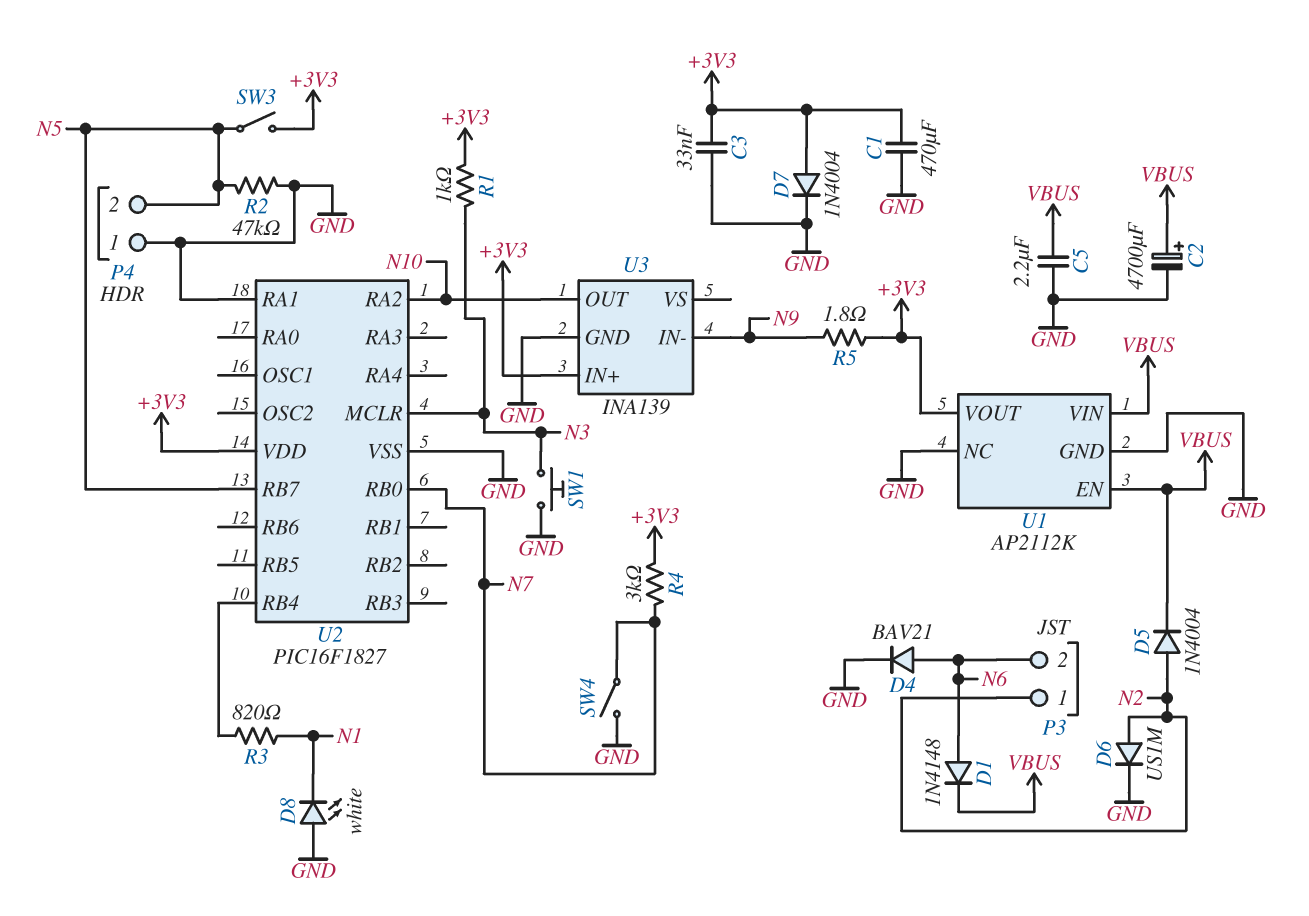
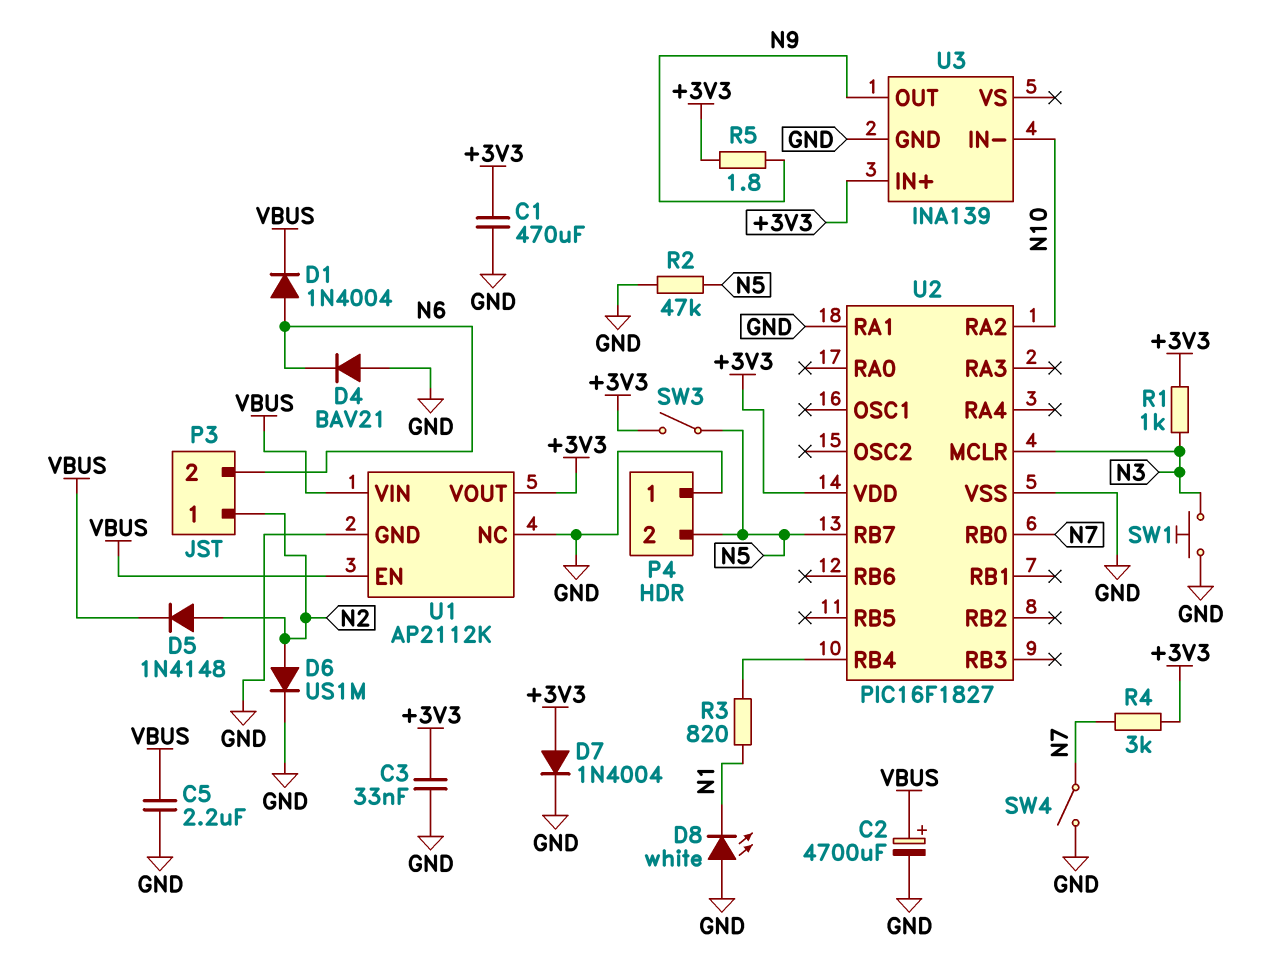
D1: diode 1N4148 (A N6, K VBUS) -> diode 1N4004 (A N6, K VBUS)
D4: diode BAV21 (A N6, K GND) -> diode BAV21 (A GND, K N6)
D5: diode 1N4004 (A N2, K VBUS) -> diode 1N4148 (A N2, K VBUS)
U3 pin IN-: N9 -> N10
U3 pin OUT: N10 -> N9

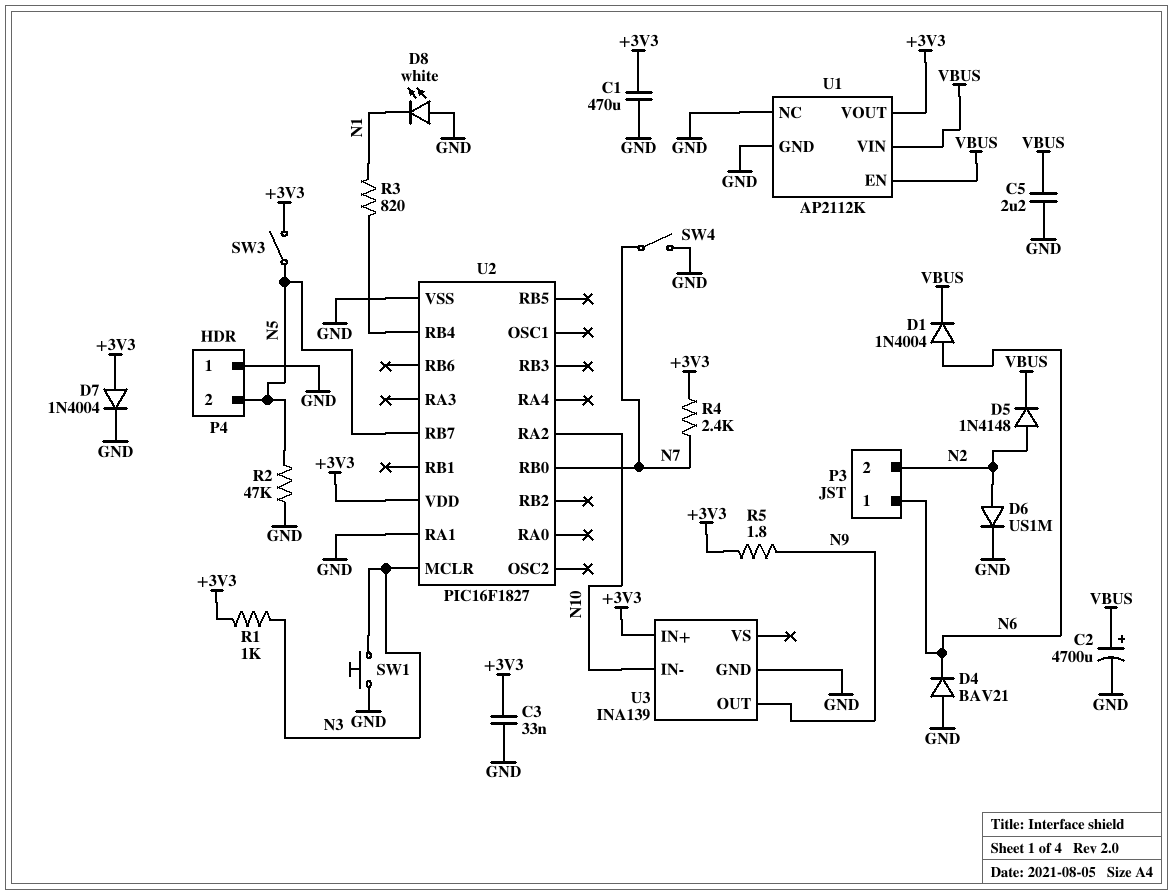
P3 pin 1: N2 -> N6
P3 pin 2: N6 -> N2
R4: 3k (+3V3, N7) -> 2.4k (+3V3, N7)

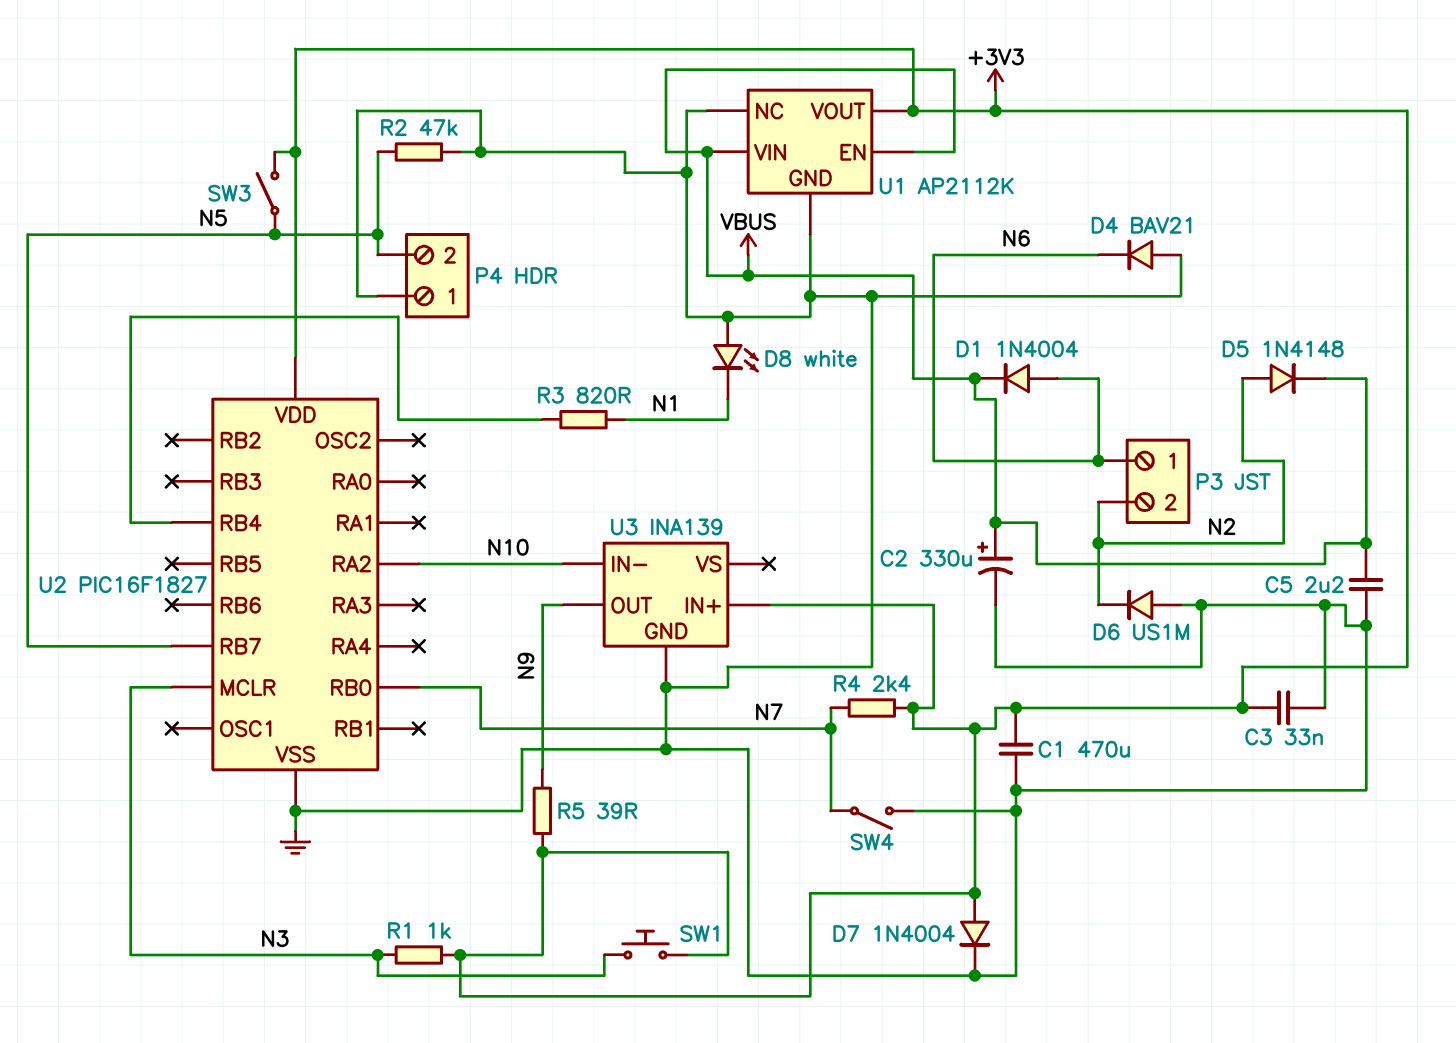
C2: 4700uF (plus VBUS, minus GND) -> 330uF (plus VBUS, minus GND)
D6: diode US1M (A N2, K GND) -> diode US1M (A GND, K N2)
R5: 1.8 (+3V3, N9) -> 39 (+3V3, N9)
SW1: button (GND, N3) -> button (+3V3, N3)
U2 pin RA1: GND -> none

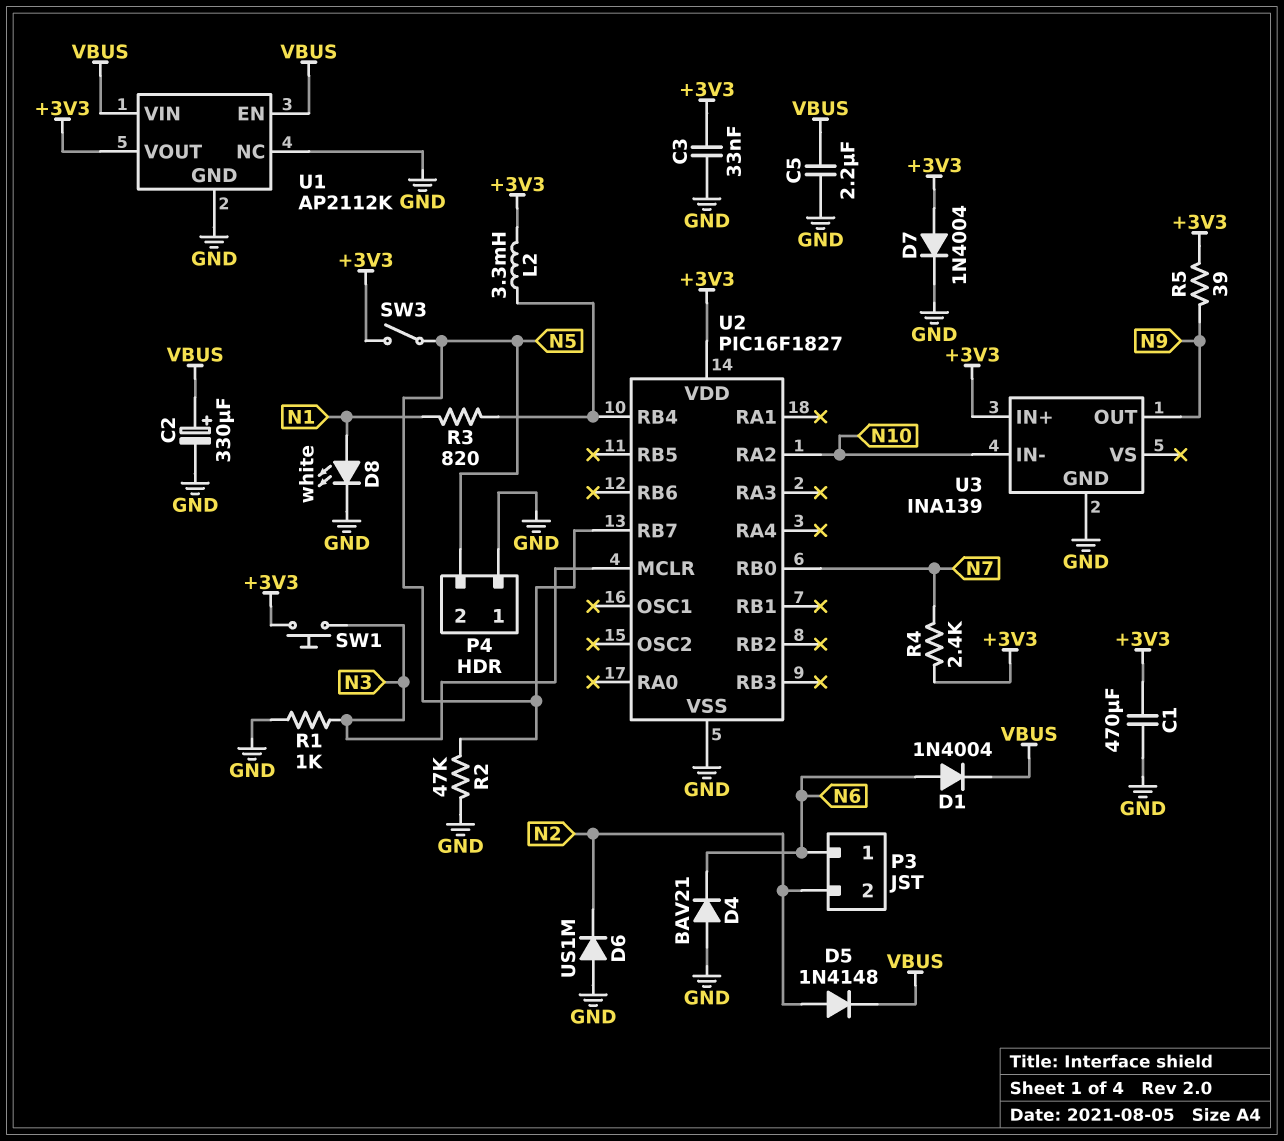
D8: LED white (A GND, K N1) -> LED white (A N1, K GND)
L2: none -> 3.3mH (+3V3, U2/RB4)
R1: 1k (+3V3, N3) -> 1k (GND, N3)
SW4: switch (GND, N7) -> none

